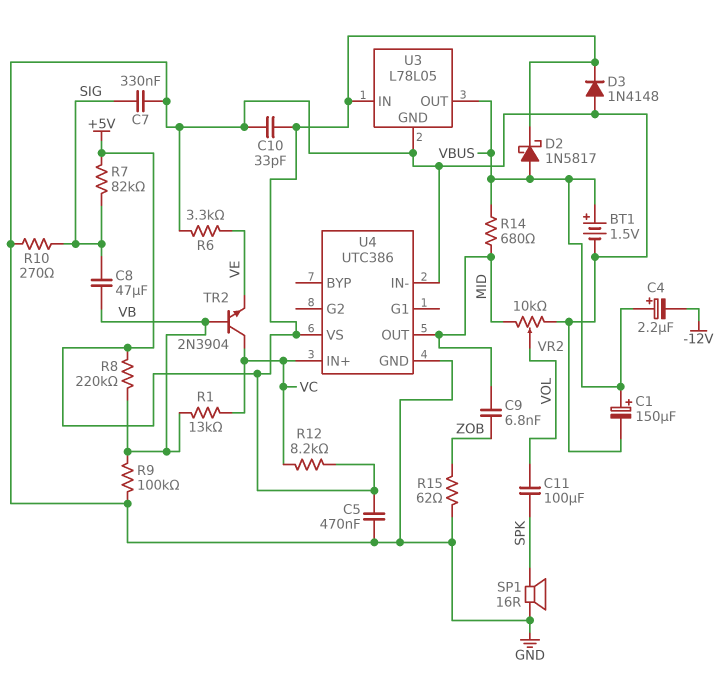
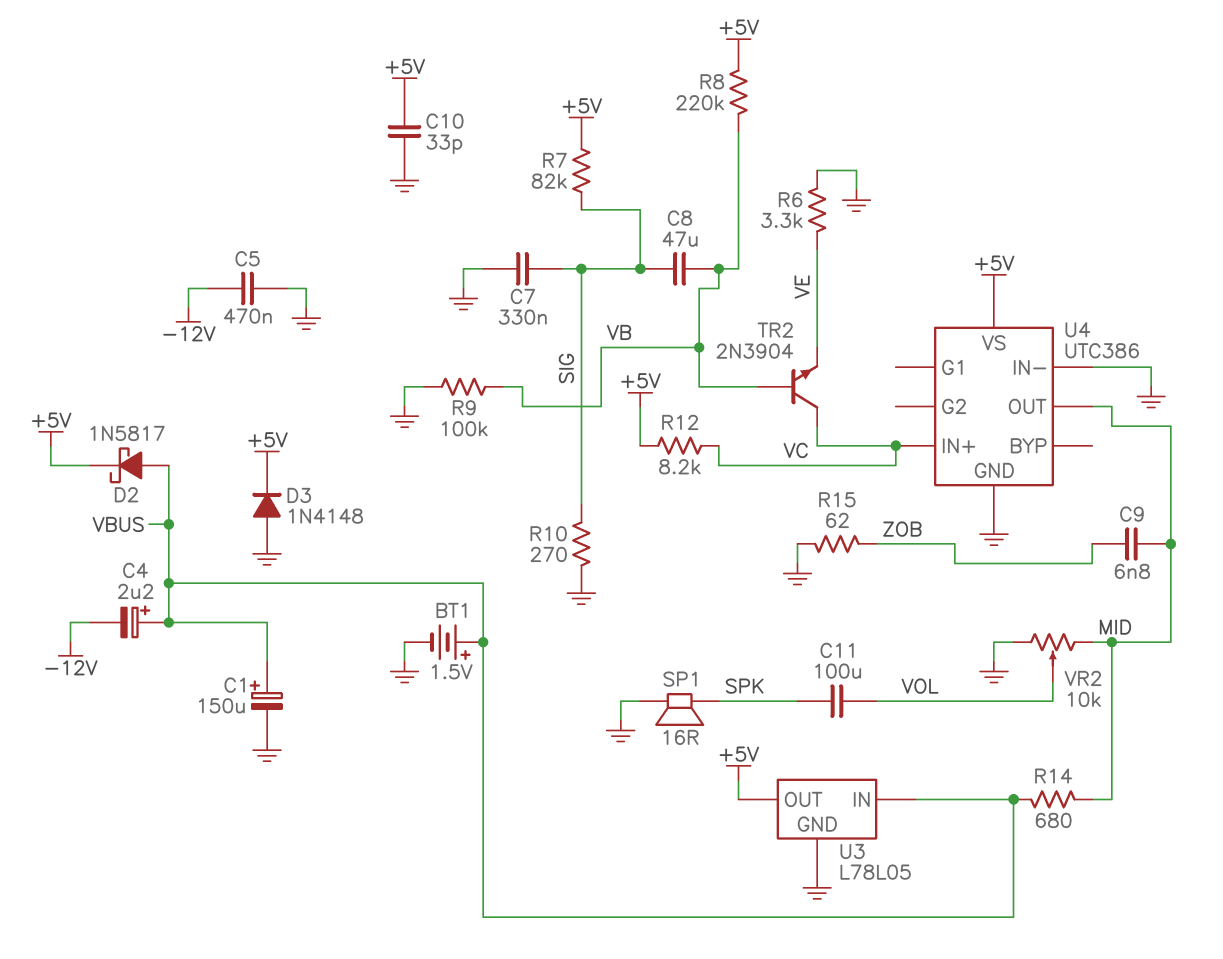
C5: 470nF (+5V, GND) -> 470nF (-12V, GND)
R1: 13k (VB, VC) -> none
U3 pin IN: +5V -> VBUS
U3 pin OUT: VBUS -> +5V

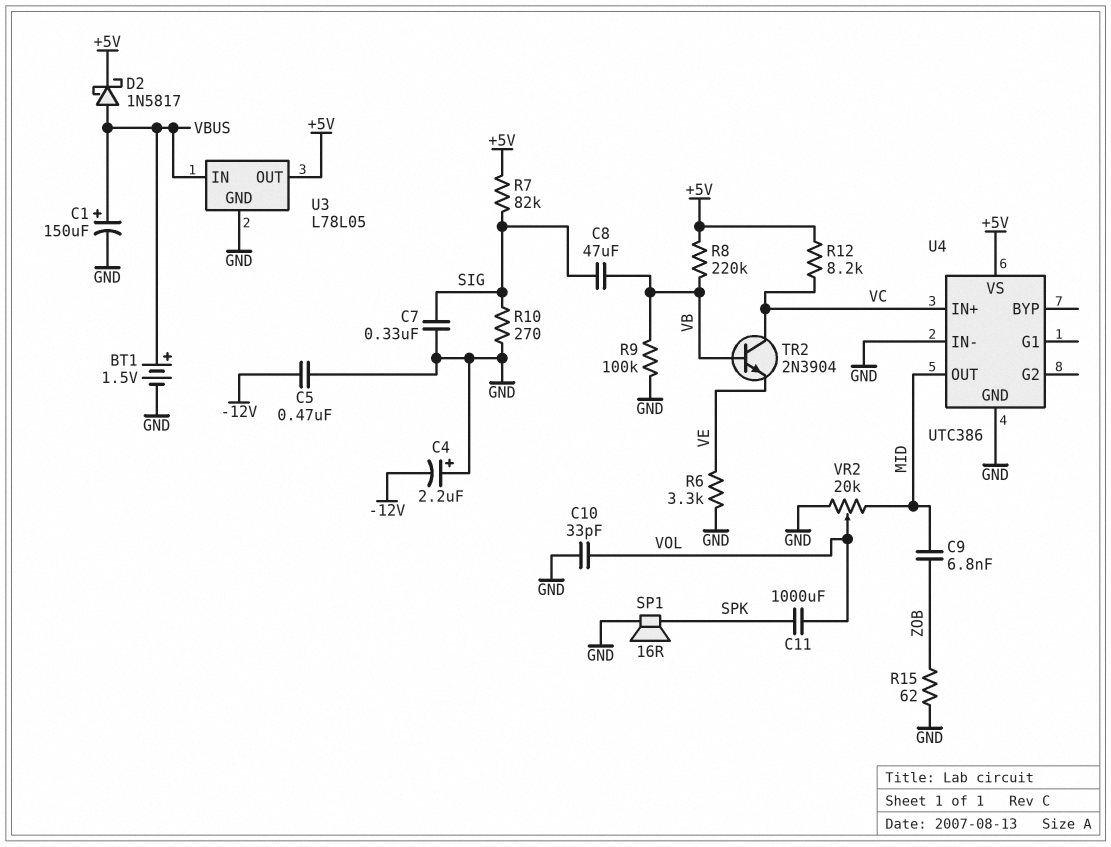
C4: 2.2uF (plus VBUS, minus -12V) -> 2.2uF (plus GND, minus -12V)
C10: 33pF (+5V, GND) -> 33pF (GND, VOL)
C11: 100uF (SPK, VOL) -> 1000uF (SPK, VOL)
D3: diode 1N4148 (A GND, K +5V) -> none
R14: 680 (MID, VBUS) -> none
VR2: 10k (GND, MID, wiper VOL) -> 20k (GND, MID, wiper VOL)

